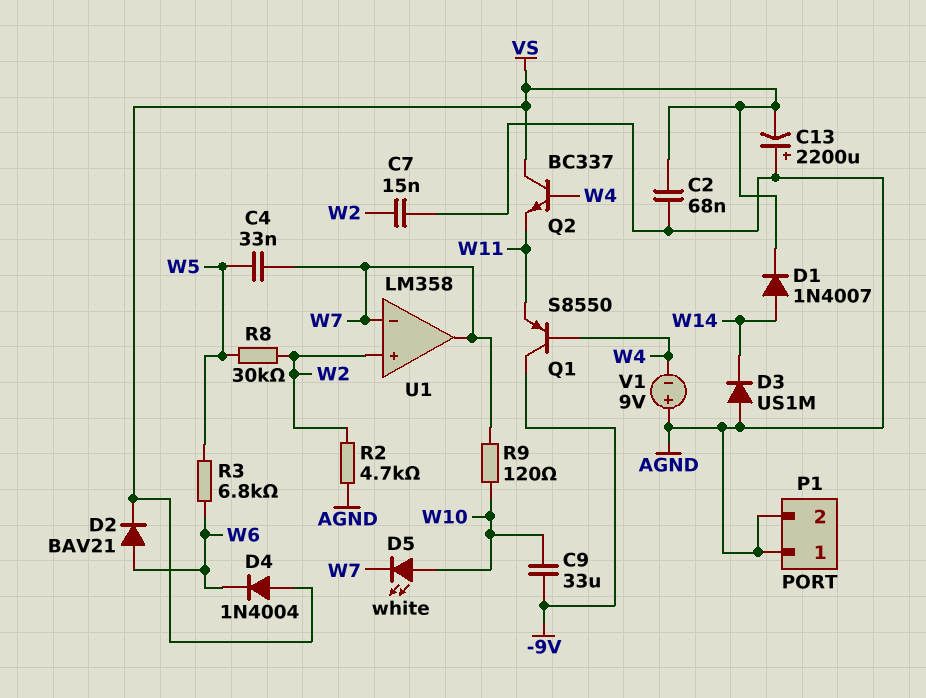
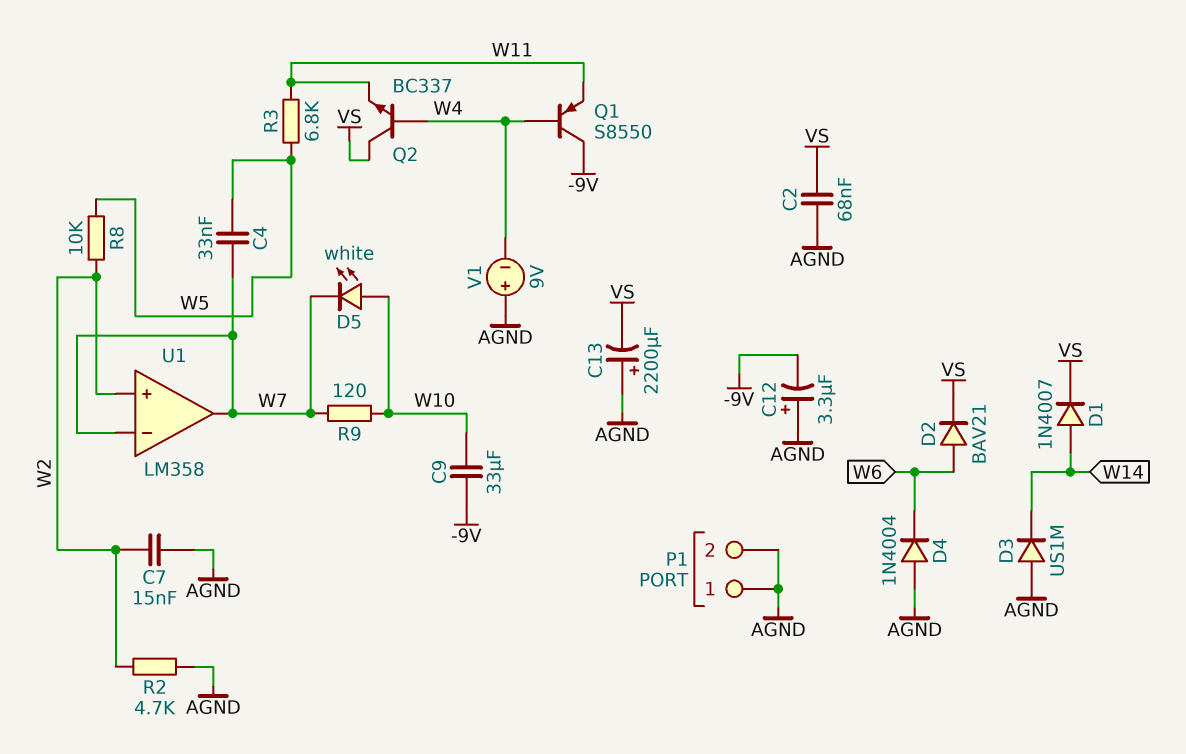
C12: none -> 3.3uF (plus AGND, minus -9V)
D4: diode 1N4004 (A VS, K W6) -> diode 1N4004 (A AGND, K W6)
R3: 6.8k (W5, W6) -> 6.8k (W5, W11)
R8: 30k (W2, W5) -> 10k (W2, W5)

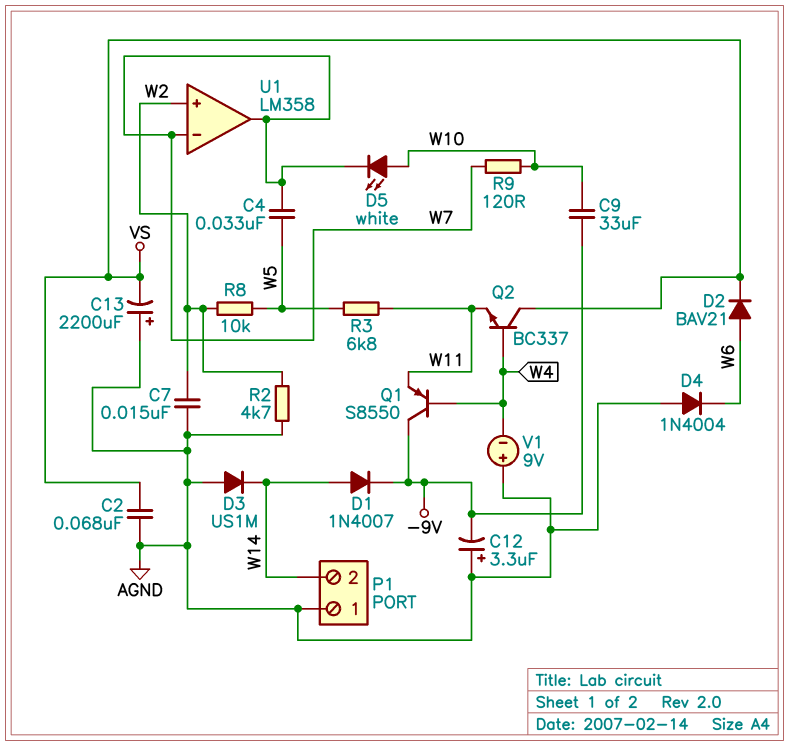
D1: diode 1N4007 (A W14, K VS) -> diode 1N4007 (A W14, K -9V)
P1 pin 2: AGND -> W14

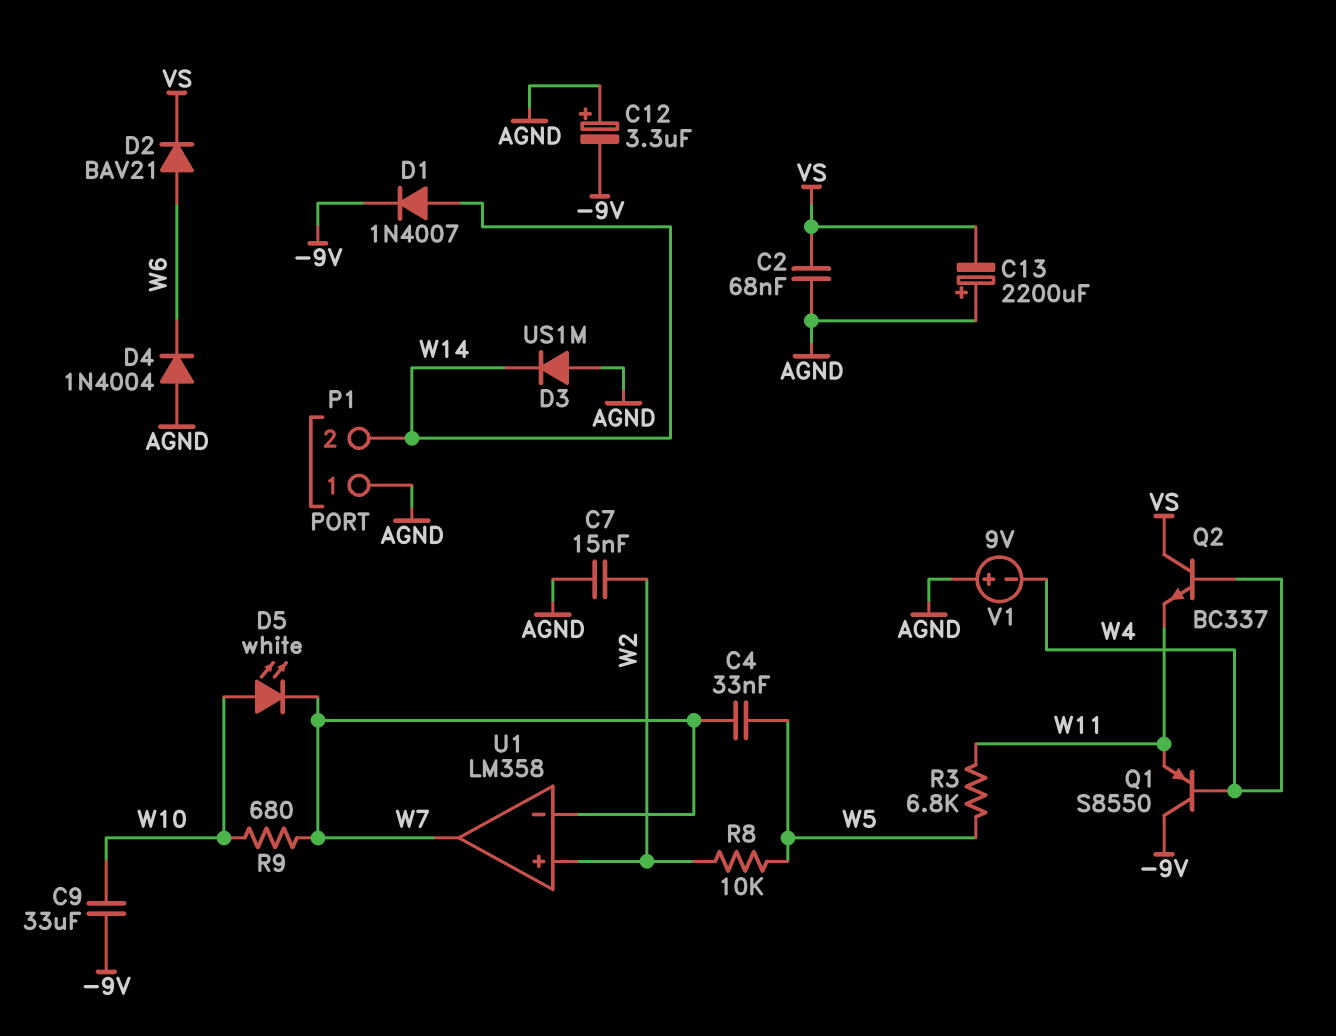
R2: 4.7k (AGND, W2) -> none
R9: 120 (W7, W10) -> 680 (W7, W10)

